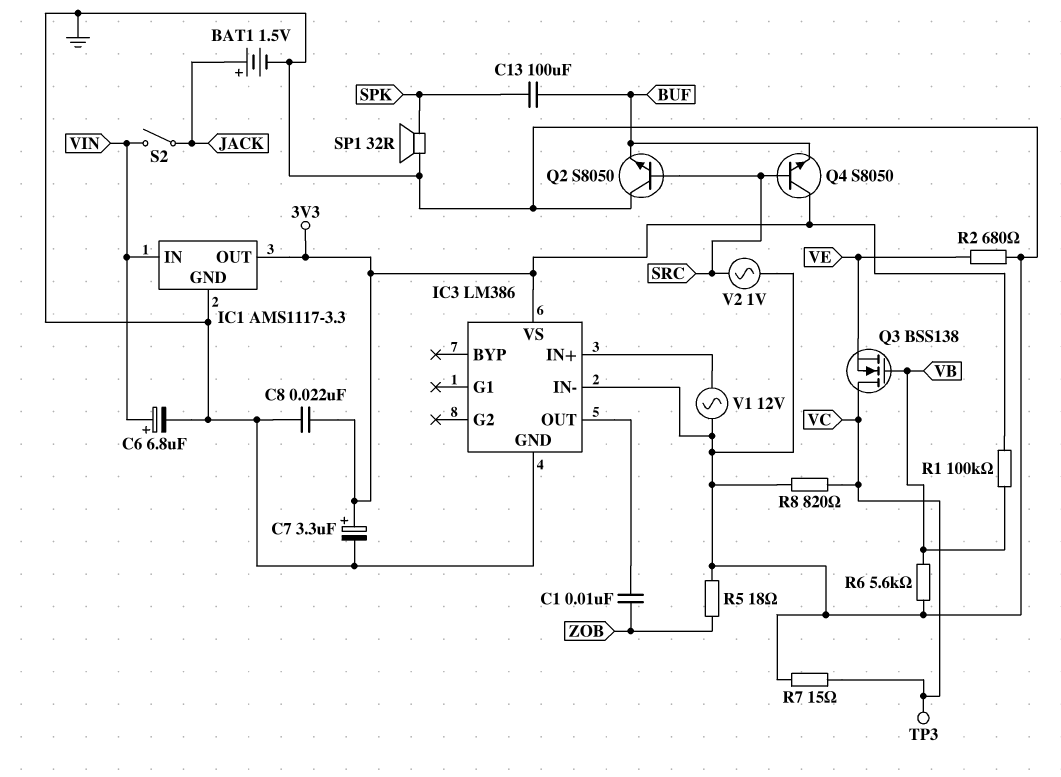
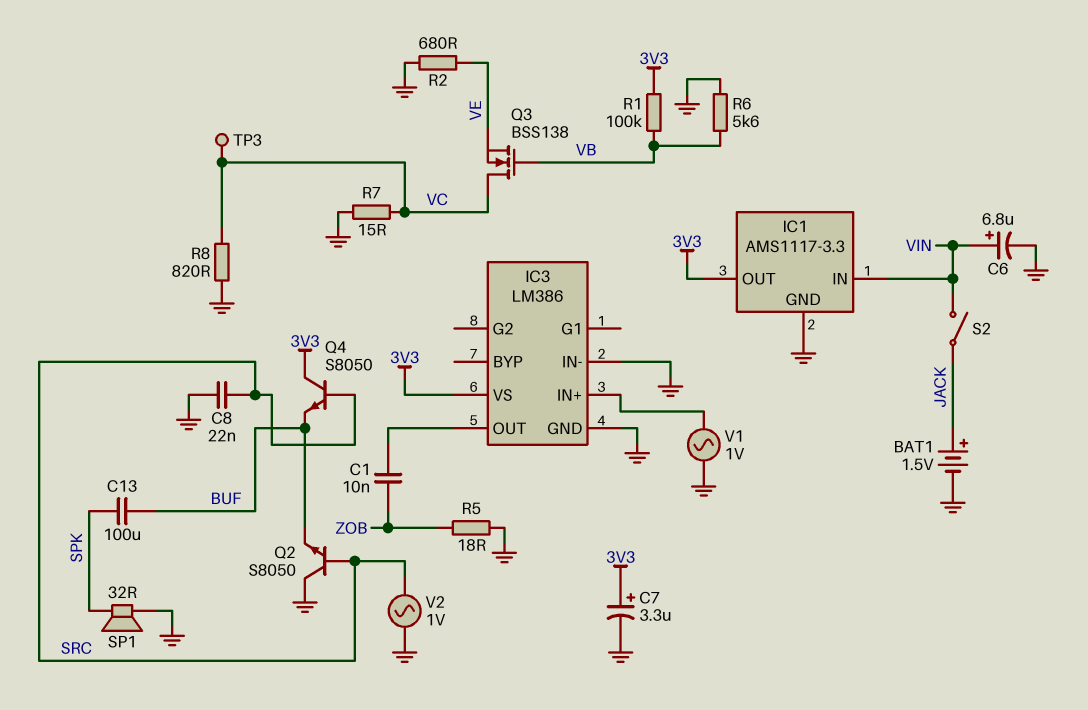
C8: 22nF (3V3, GND) -> 22nF (GND, SRC)
V1: AC 12V (GND, IC3/IN+) -> AC 1V (GND, IC3/IN+)

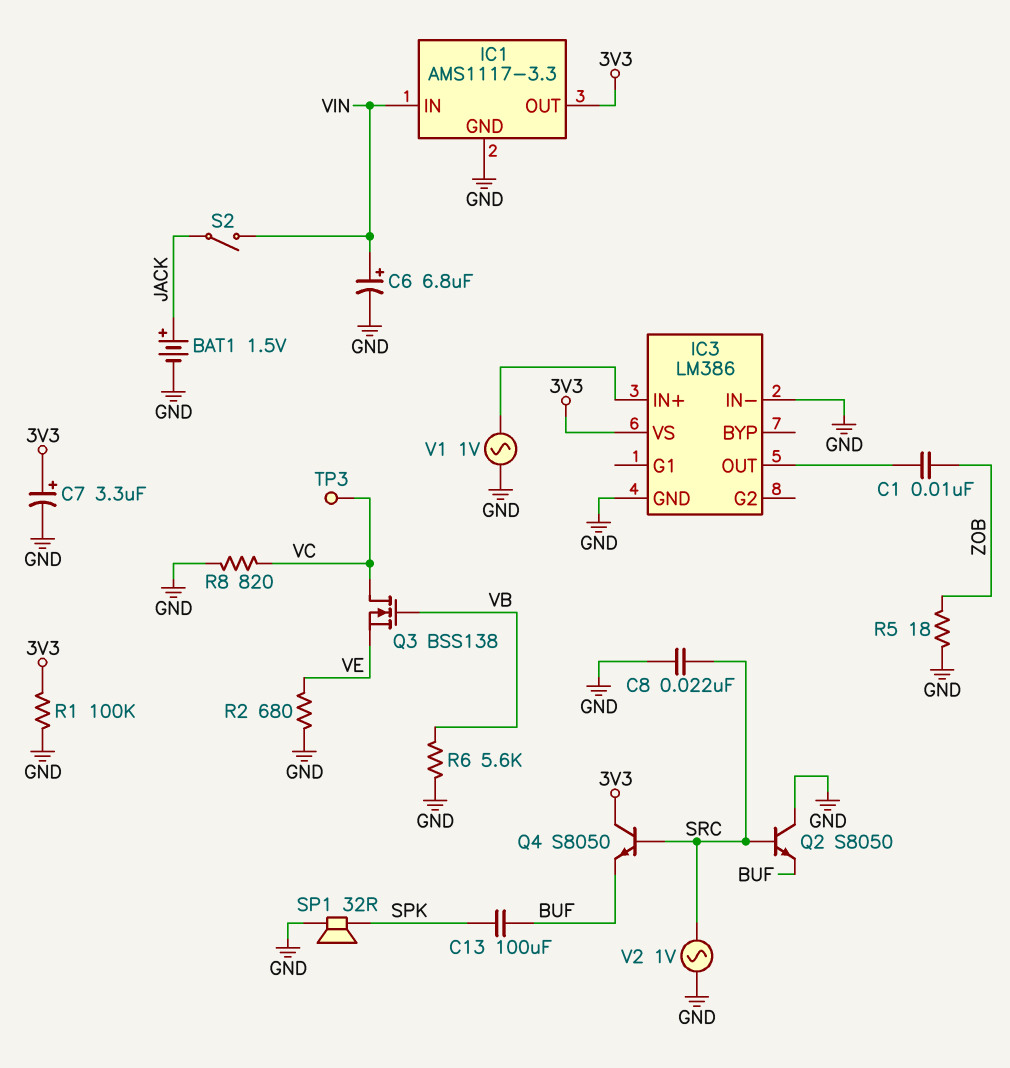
R1: 100k (3V3, VB) -> 100k (3V3, GND)
R7: 15 (GND, VC) -> none

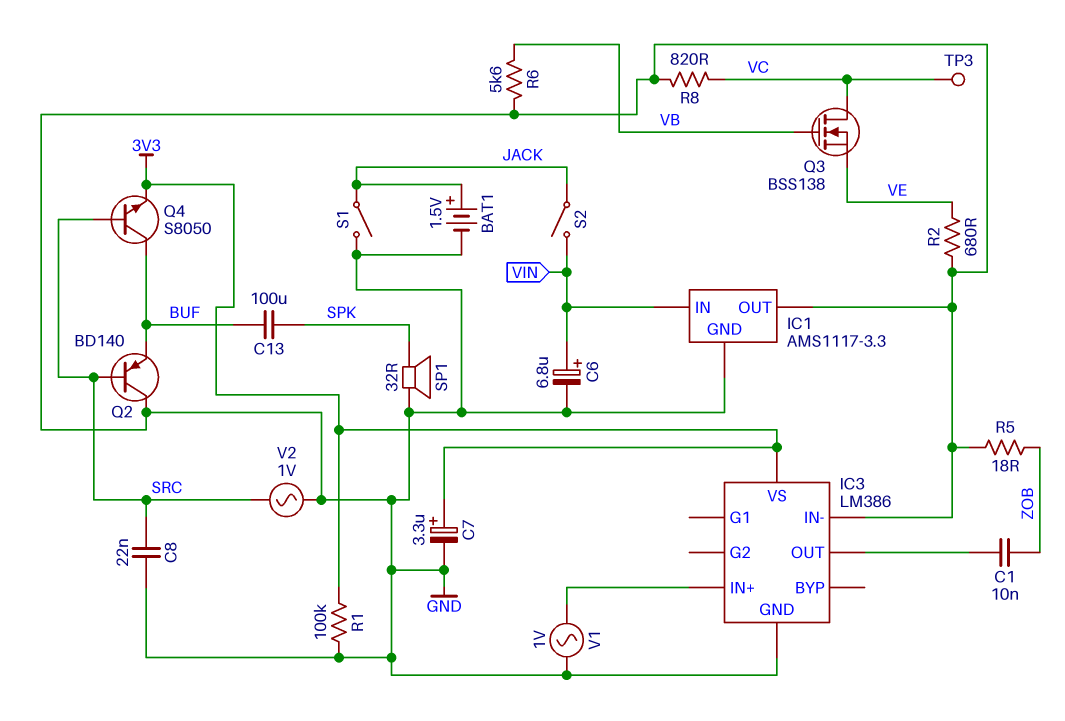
IC1 pin OUT: 3V3 -> GND
Q2: NPN S8050 (B SRC, C GND, E BUF) -> PNP BD140 (B SRC, C GND, E BUF)
Q4: NPN S8050 (B SRC, C 3V3, E BUF) -> NPN S8050 (B SRC, C BUF, E 3V3)
S1: none -> switch (GND, JACK)

